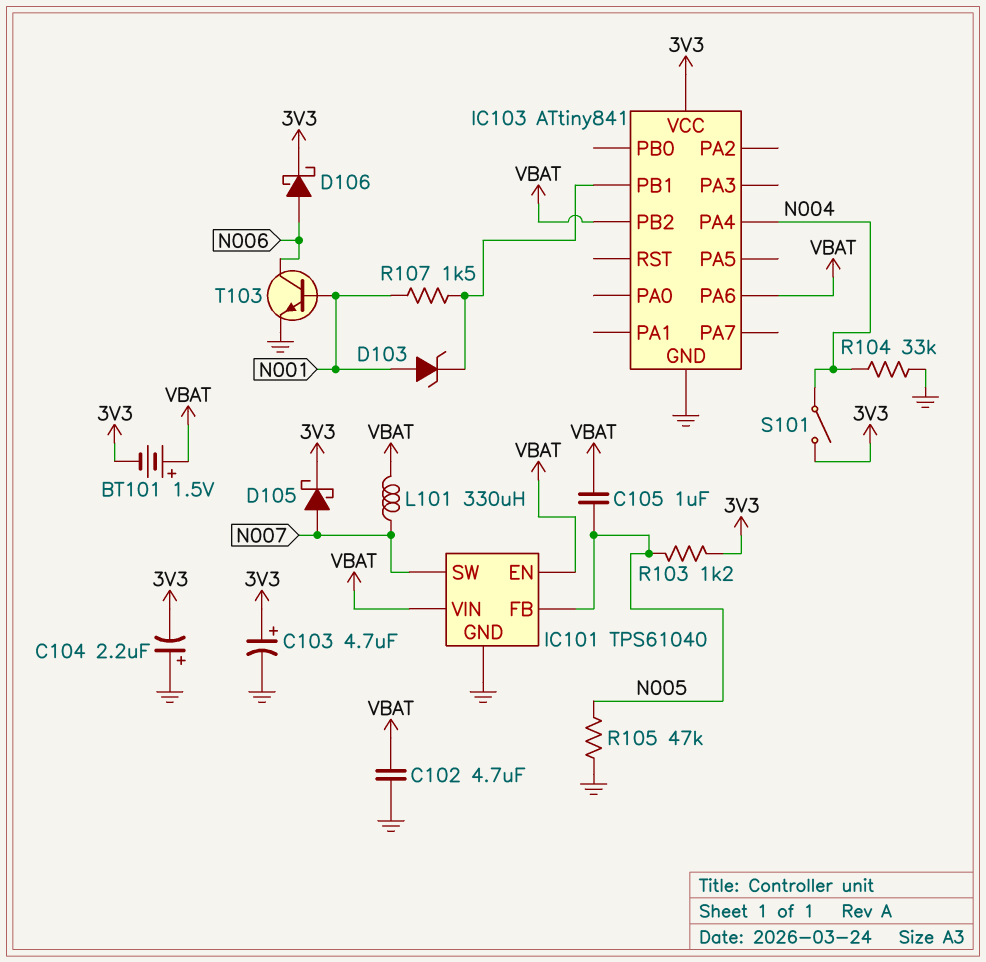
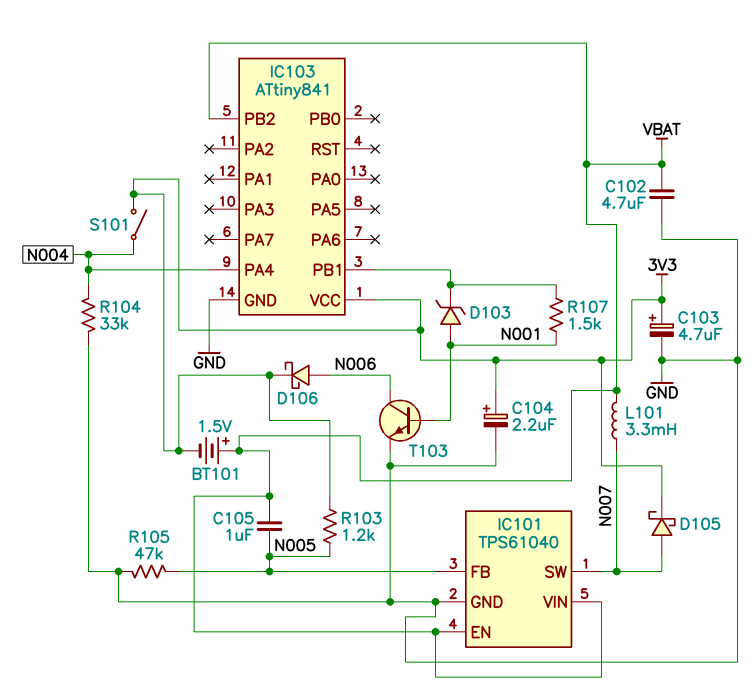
C104: 2.2uF (plus GND, minus 3V3) -> 2.2uF (plus 3V3, minus GND)
IC103 pin PA6: VBAT -> none
L101: 330uH (N007, VBAT) -> 3.3mH (N007, VBAT)

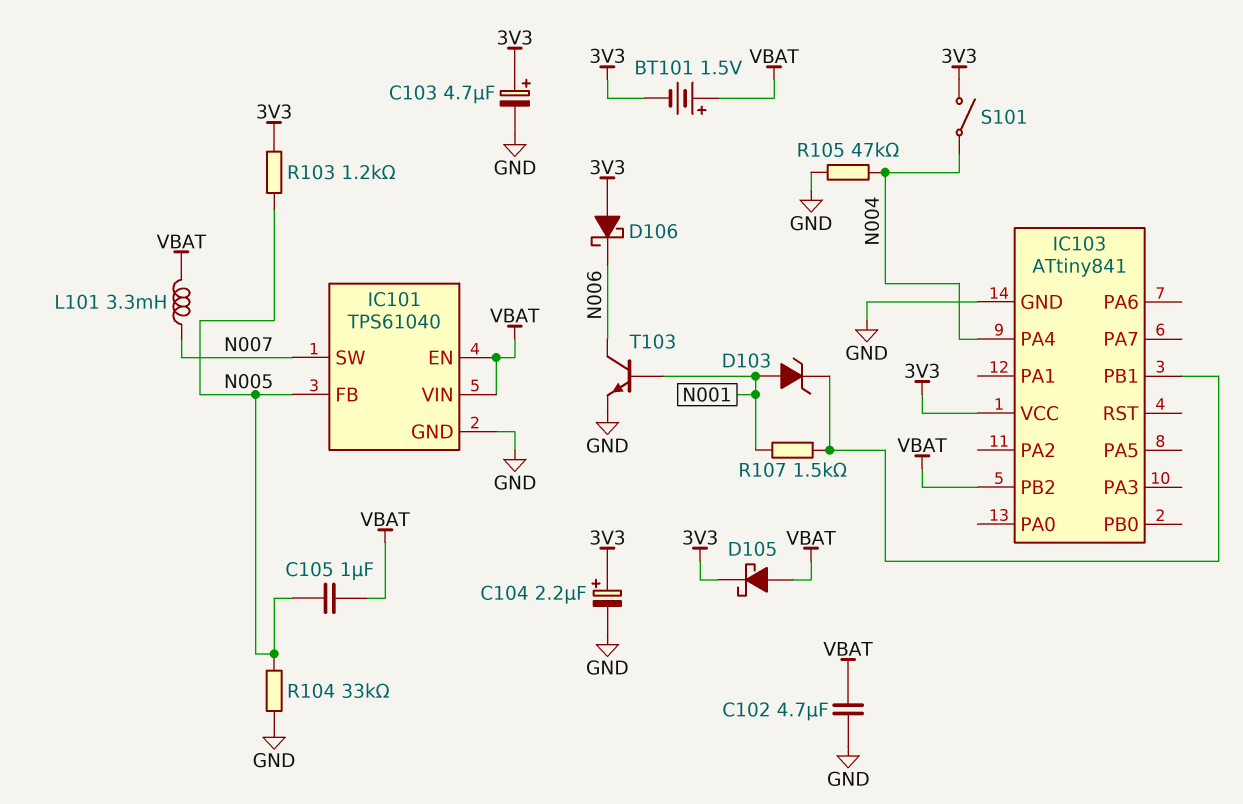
D105: schottky (A N007, K 3V3) -> schottky (A VBAT, K 3V3)
D106: schottky (A N006, K 3V3) -> schottky (A 3V3, K N006)
R104: 33k (GND, N004) -> 33k (GND, N005)
R105: 47k (GND, N005) -> 47k (GND, N004)

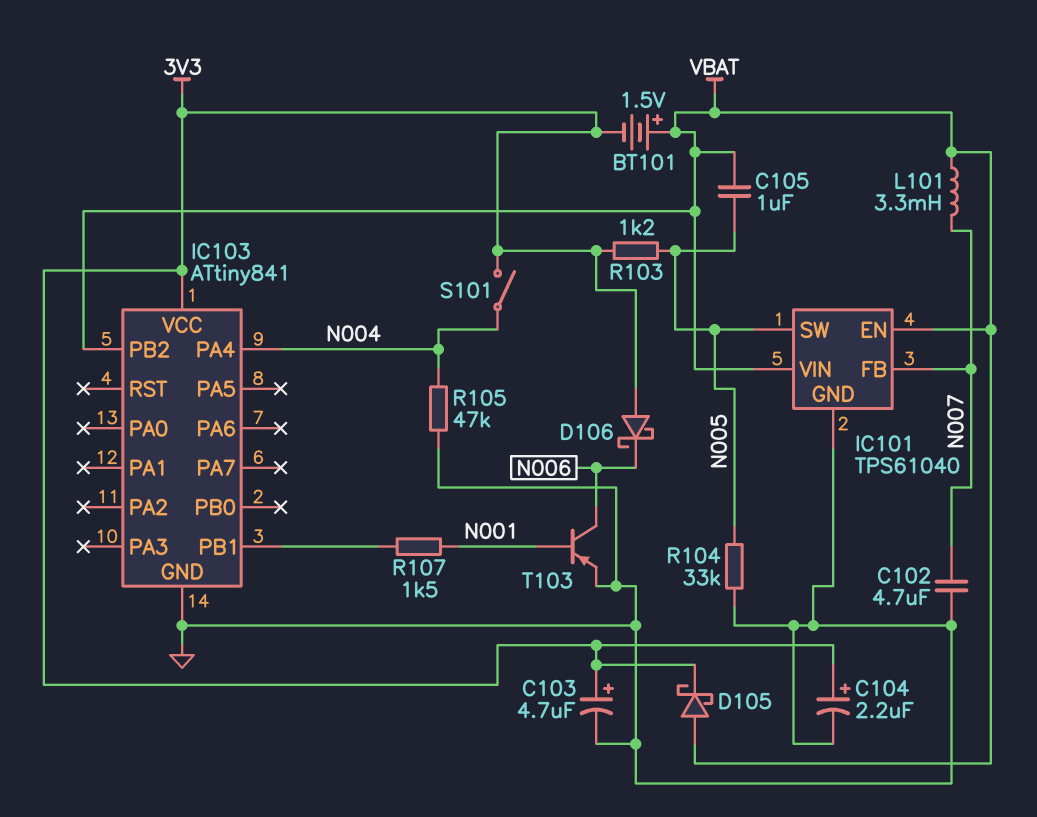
C102: 4.7uF (GND, VBAT) -> 4.7uF (GND, N007)
D103: zener (A N001, K IC103/PB1) -> none
IC101 pin FB: N005 -> N007
IC101 pin SW: N007 -> N005
T103: NPN (B N001, C N006, E GND) -> PNP (B N001, C N006, E GND)

